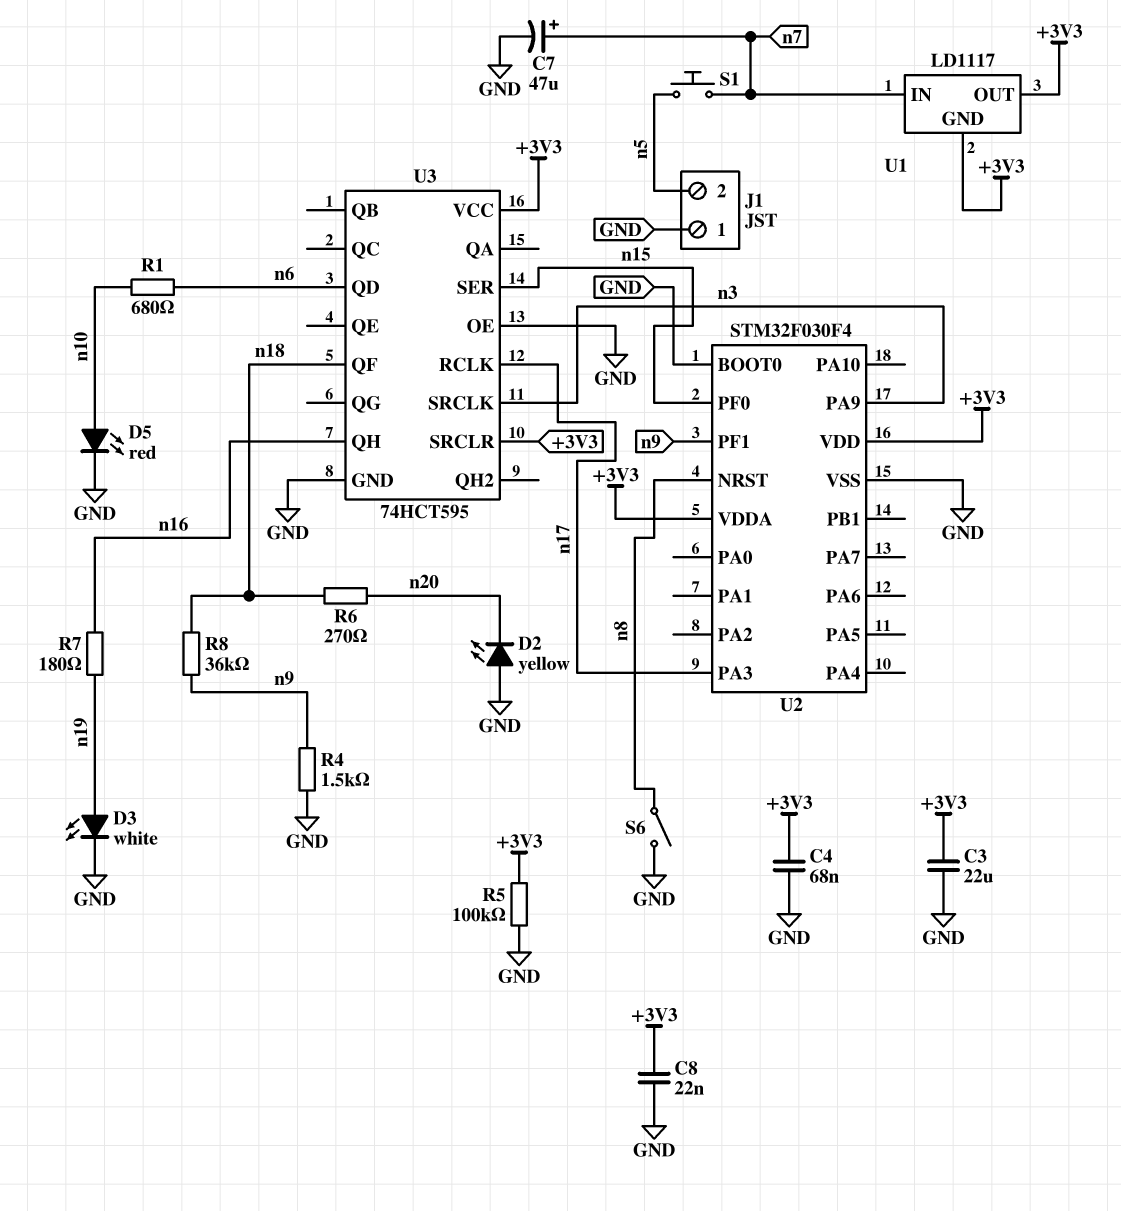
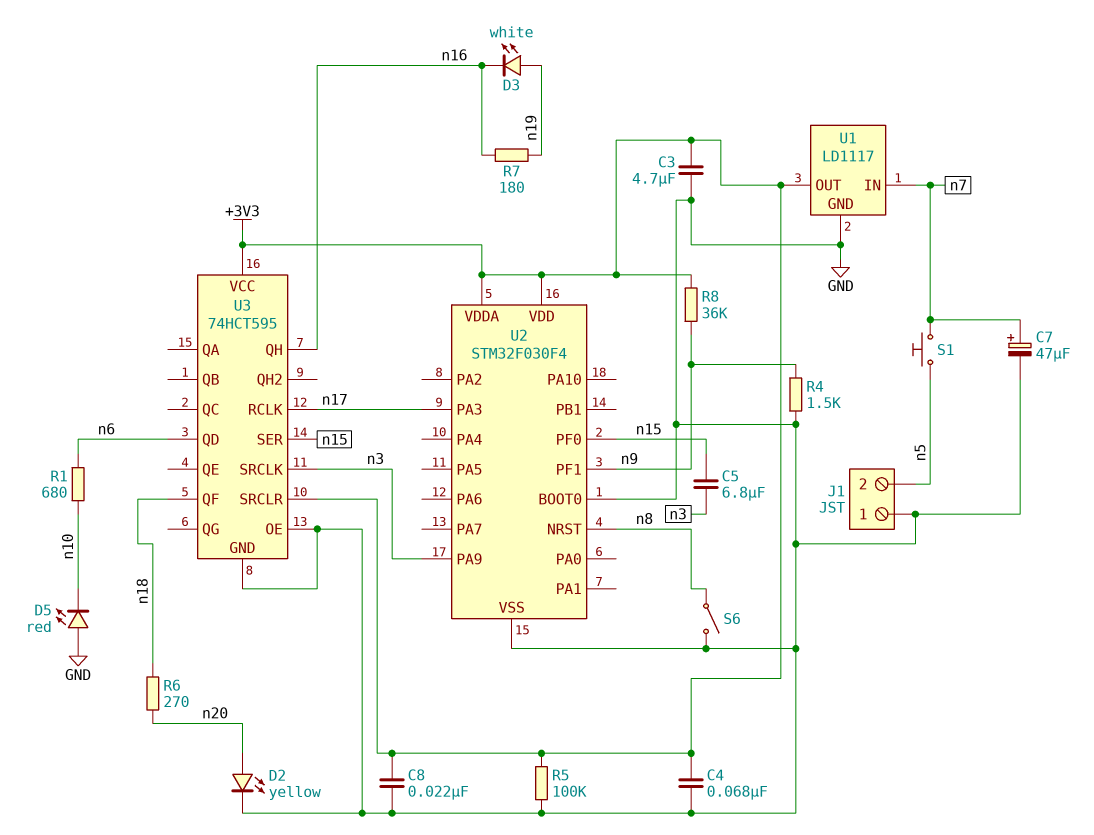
C3: 22uF (+3V3, GND) -> 4.7uF (+3V3, GND)
C5: none -> 6.8uF (n3, n15)
D2: LED yellow (A GND, K n20) -> LED yellow (A n20, K GND)
D3: LED white (A n19, K GND) -> LED white (A n19, K n16)
D5: LED red (A n10, K GND) -> LED red (A GND, K n10)
R8: 36k (n9, n18) -> 36k (+3V3, n9)
U1 pin GND: +3V3 -> GND

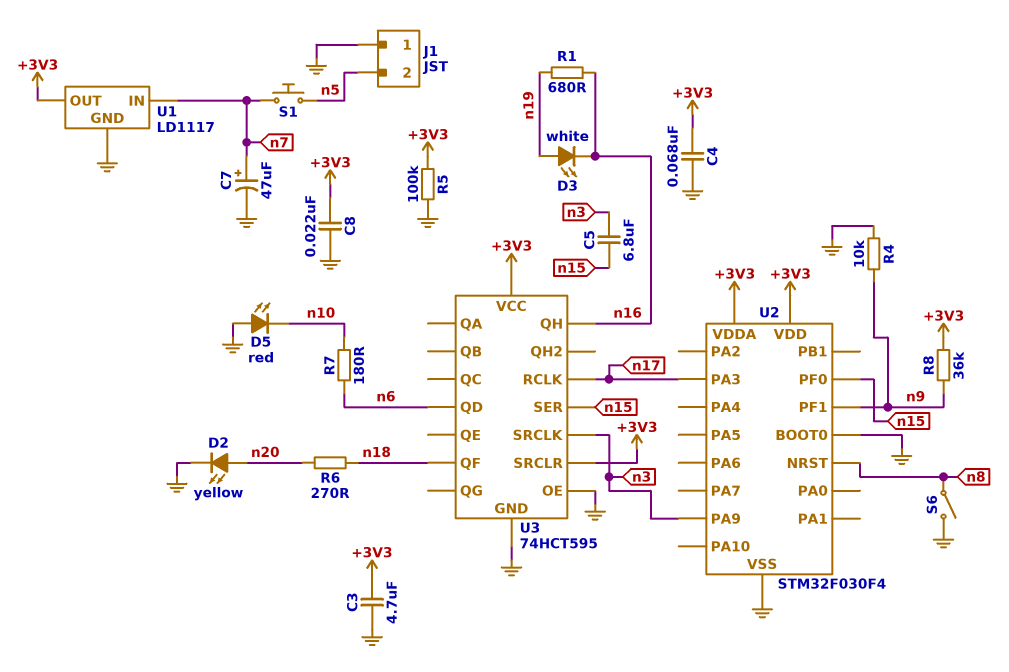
R1: 680 (n6, n10) -> 680 (n16, n19)
R4: 1.5k (GND, n9) -> 10k (GND, n9)
R7: 180 (n16, n19) -> 180 (n6, n10)

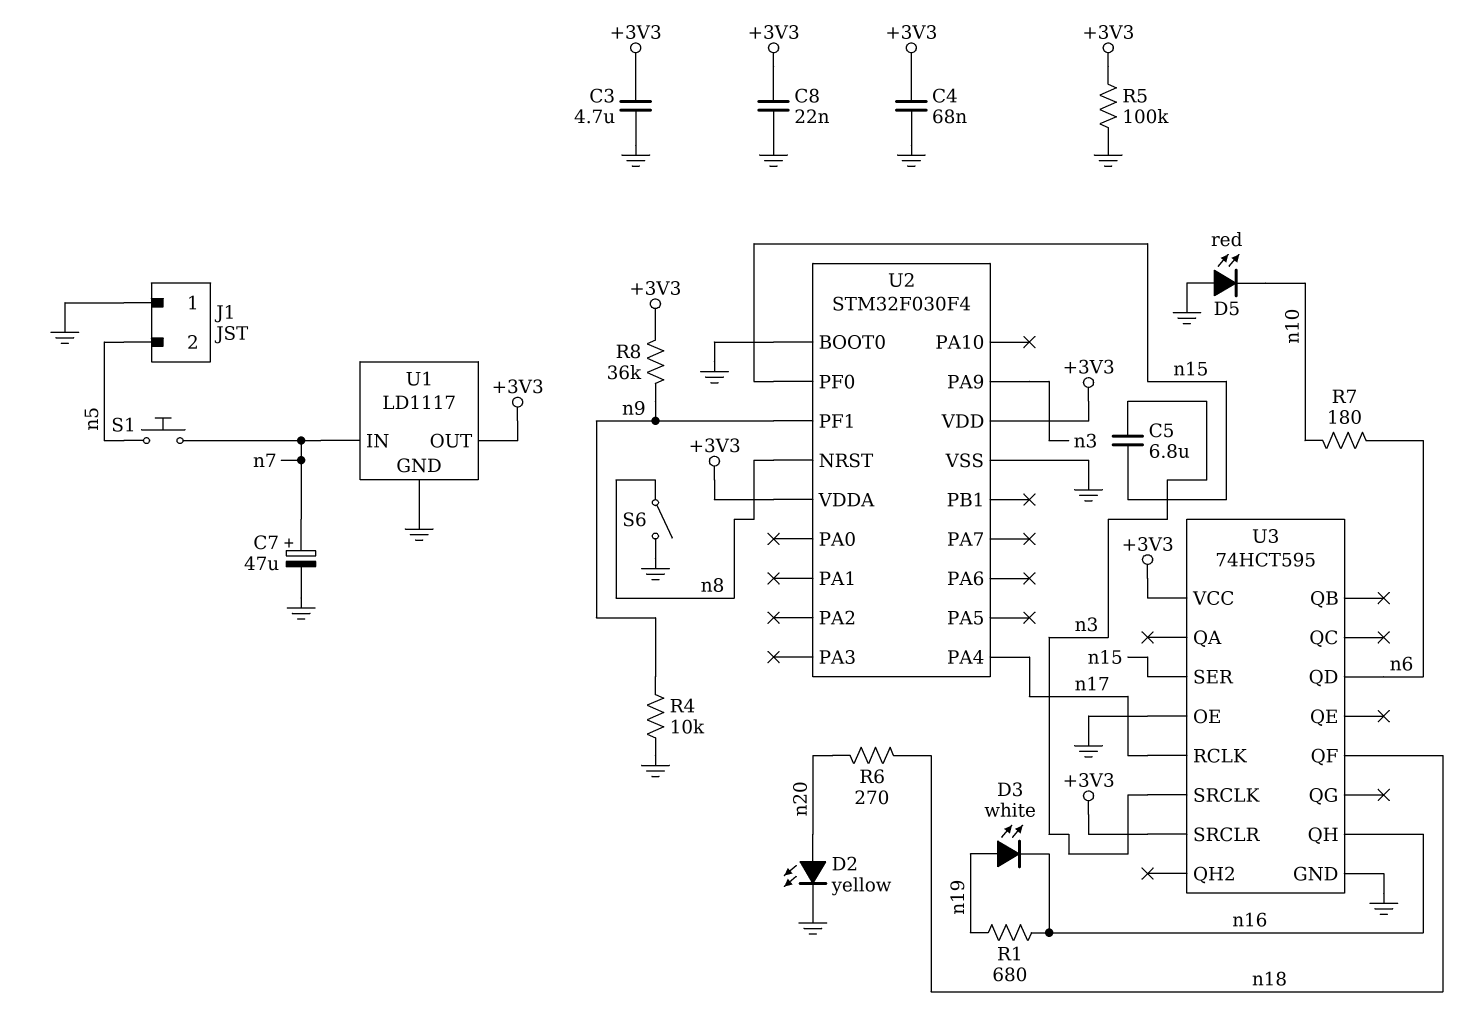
U2 pin PA3: n17 -> none
U2 pin PA4: none -> n17

